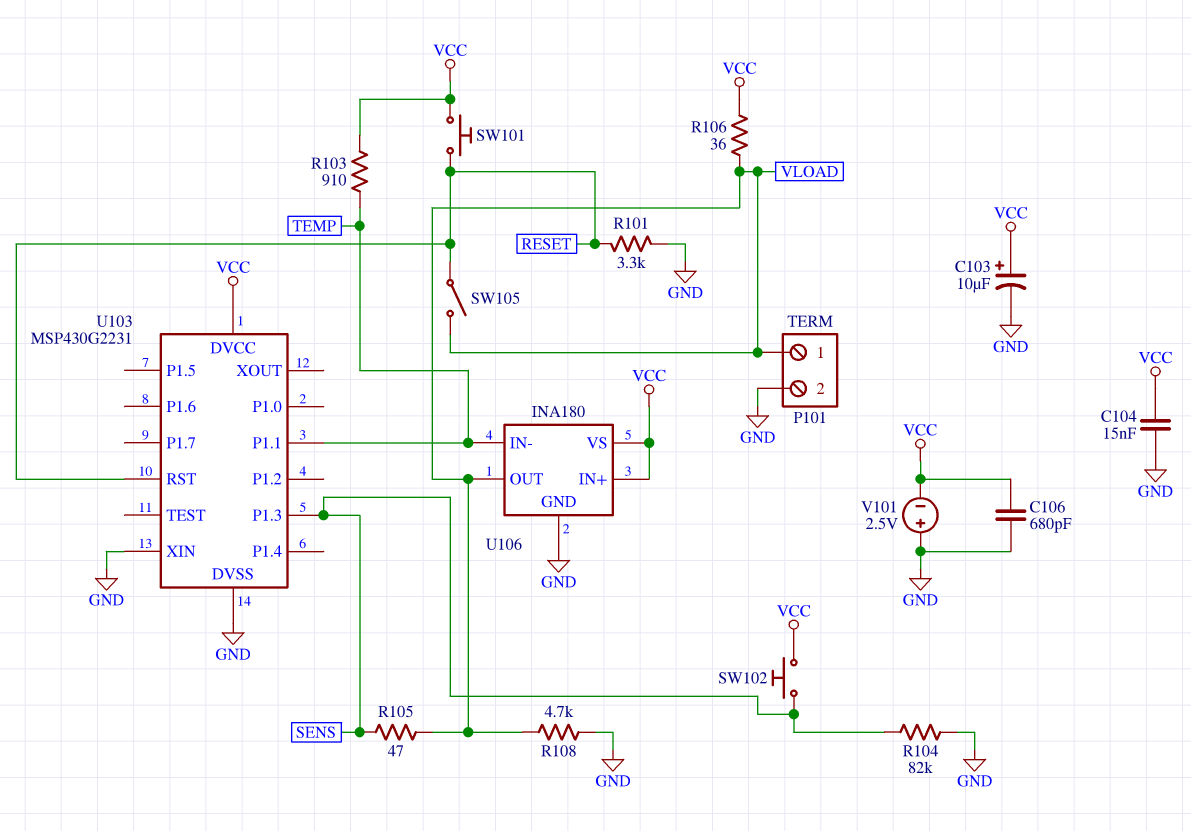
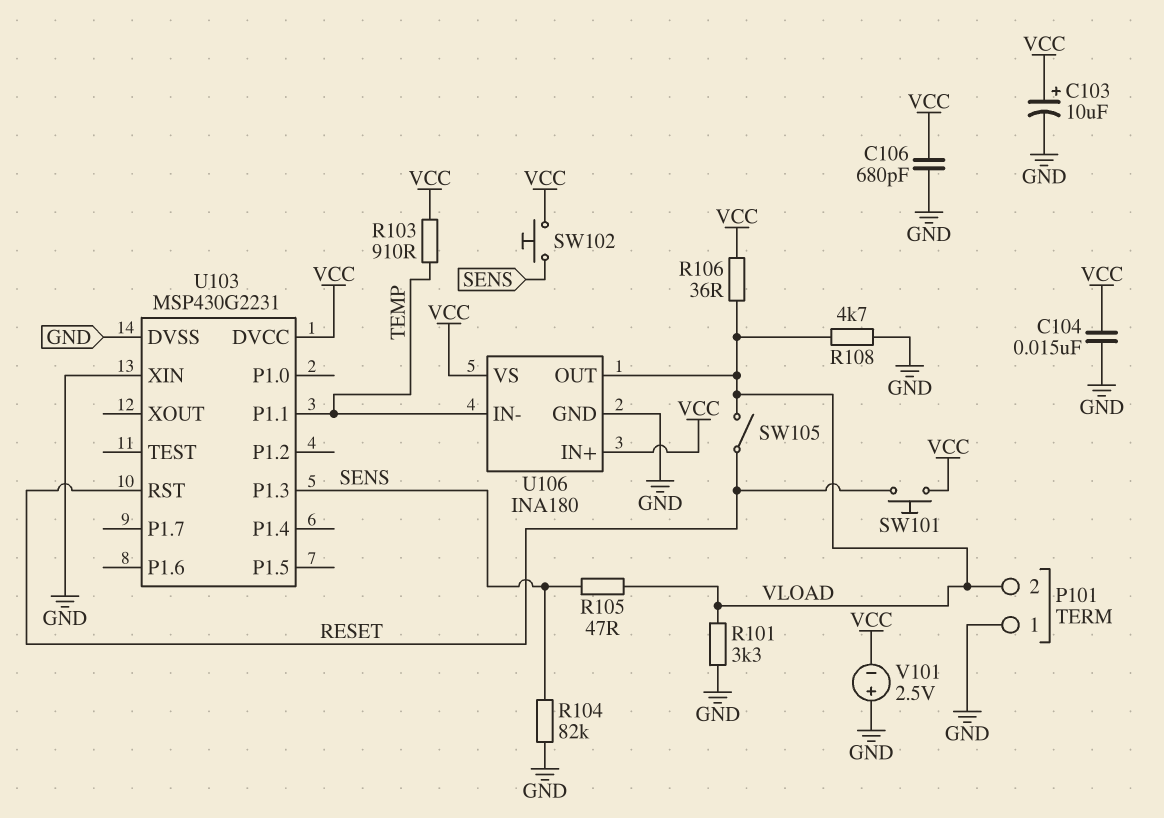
P101 pin 1: VLOAD -> GND
P101 pin 2: GND -> VLOAD
R101: 3.3k (GND, RESET) -> 3.3k (GND, VLOAD)

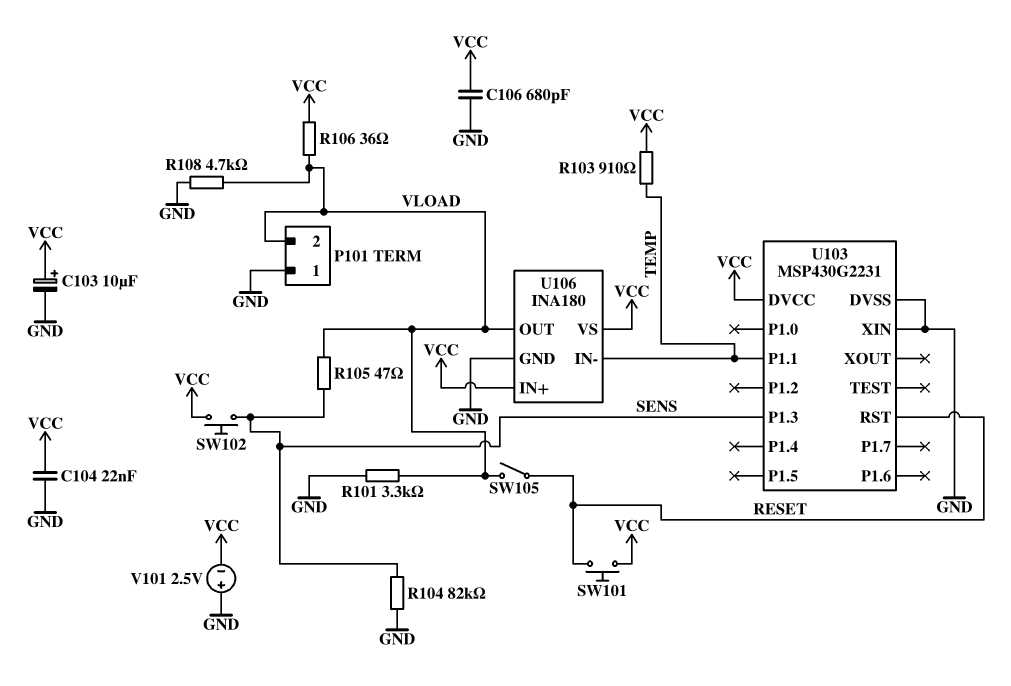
C104: 15nF (GND, VCC) -> 22nF (GND, VCC)

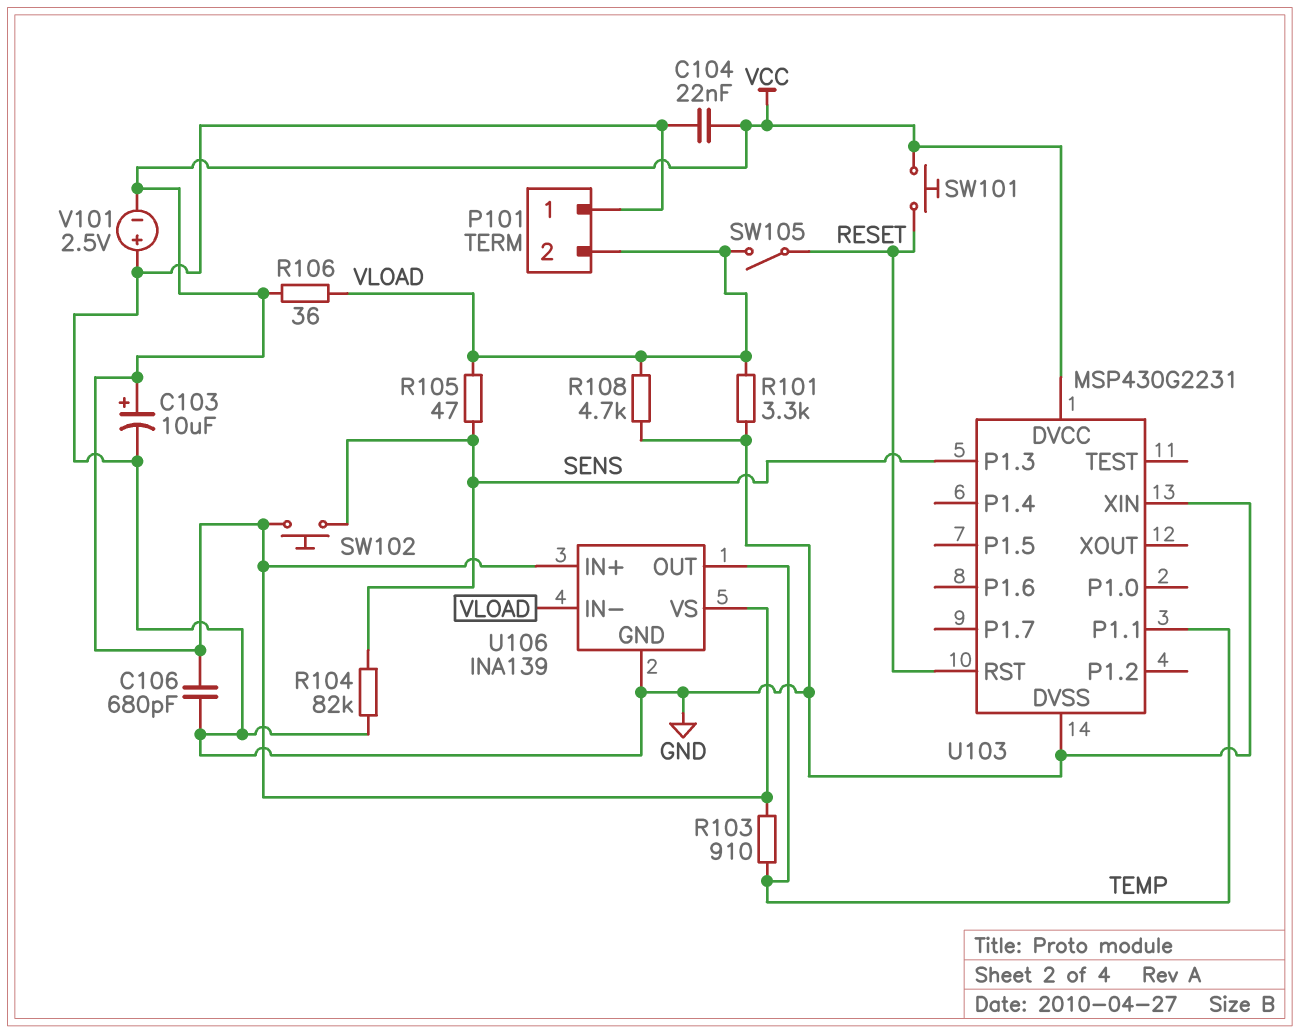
U106: INA180 -> INA139
U106 pin IN-: TEMP -> VLOAD
U106 pin OUT: VLOAD -> TEMP

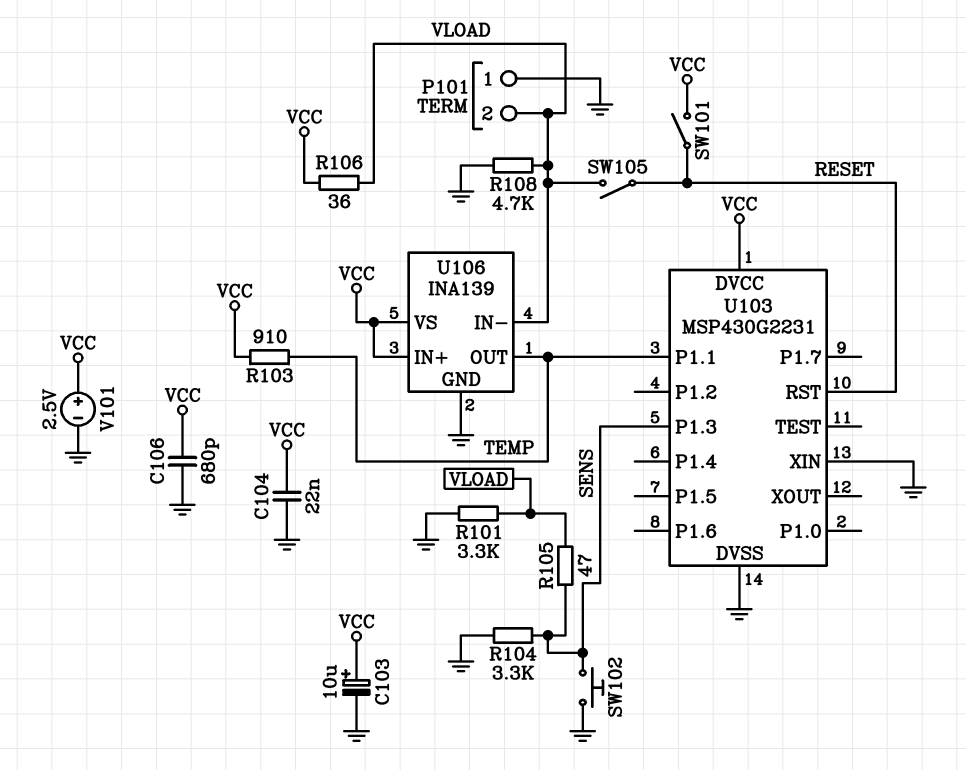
R104: 82k (GND, SENS) -> 3.3k (GND, SENS)
SW101: button (RESET, VCC) -> switch (RESET, VCC)
SW102: button (SENS, VCC) -> button (GND, SENS)
V101: 2.5V (plus GND, minus VCC) -> 2.5V (plus VCC, minus GND)

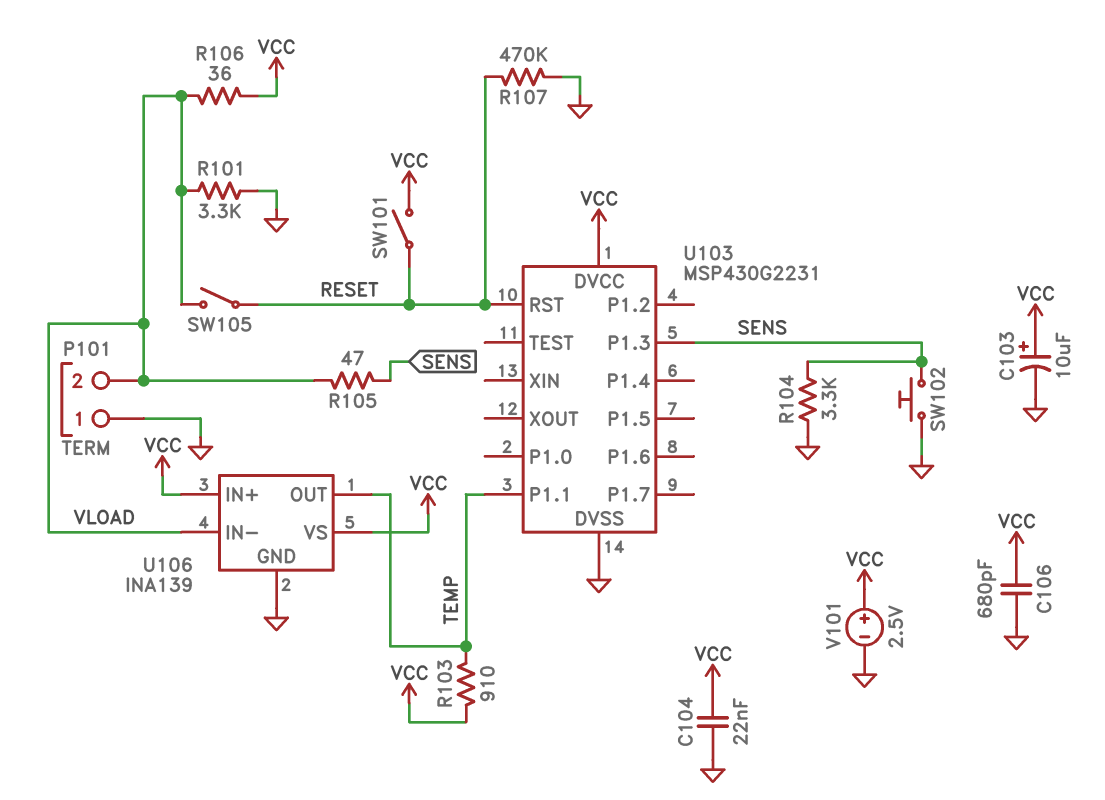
R107: none -> 470k (GND, RESET)
R108: 4.7k (GND, VLOAD) -> none
U103 pin XIN: GND -> none

